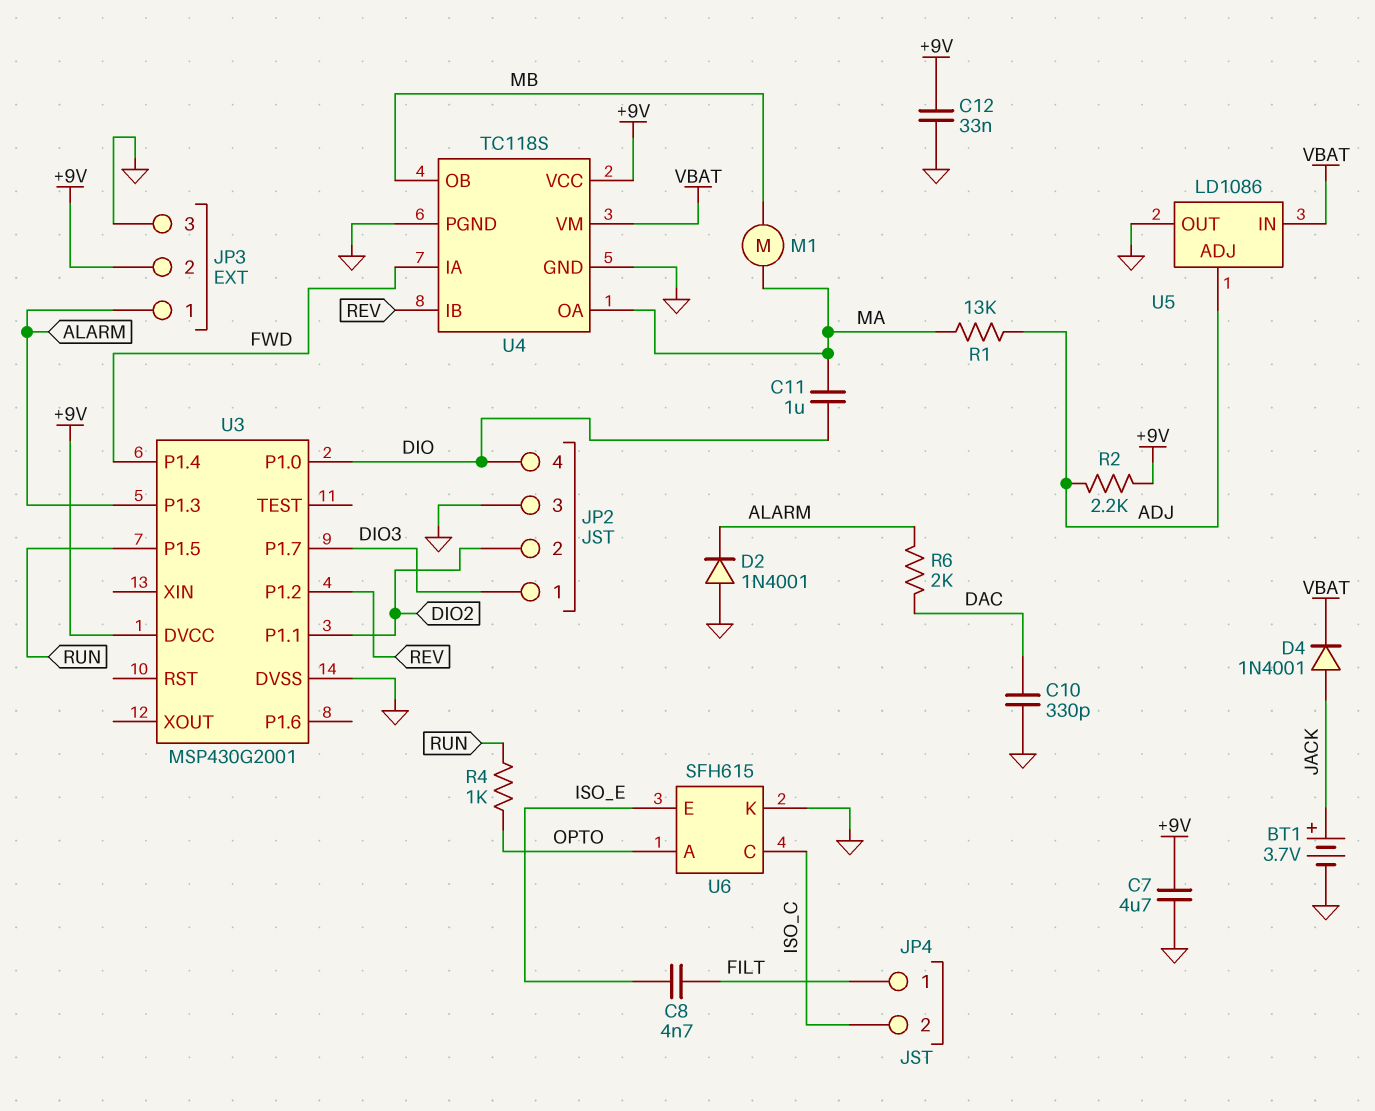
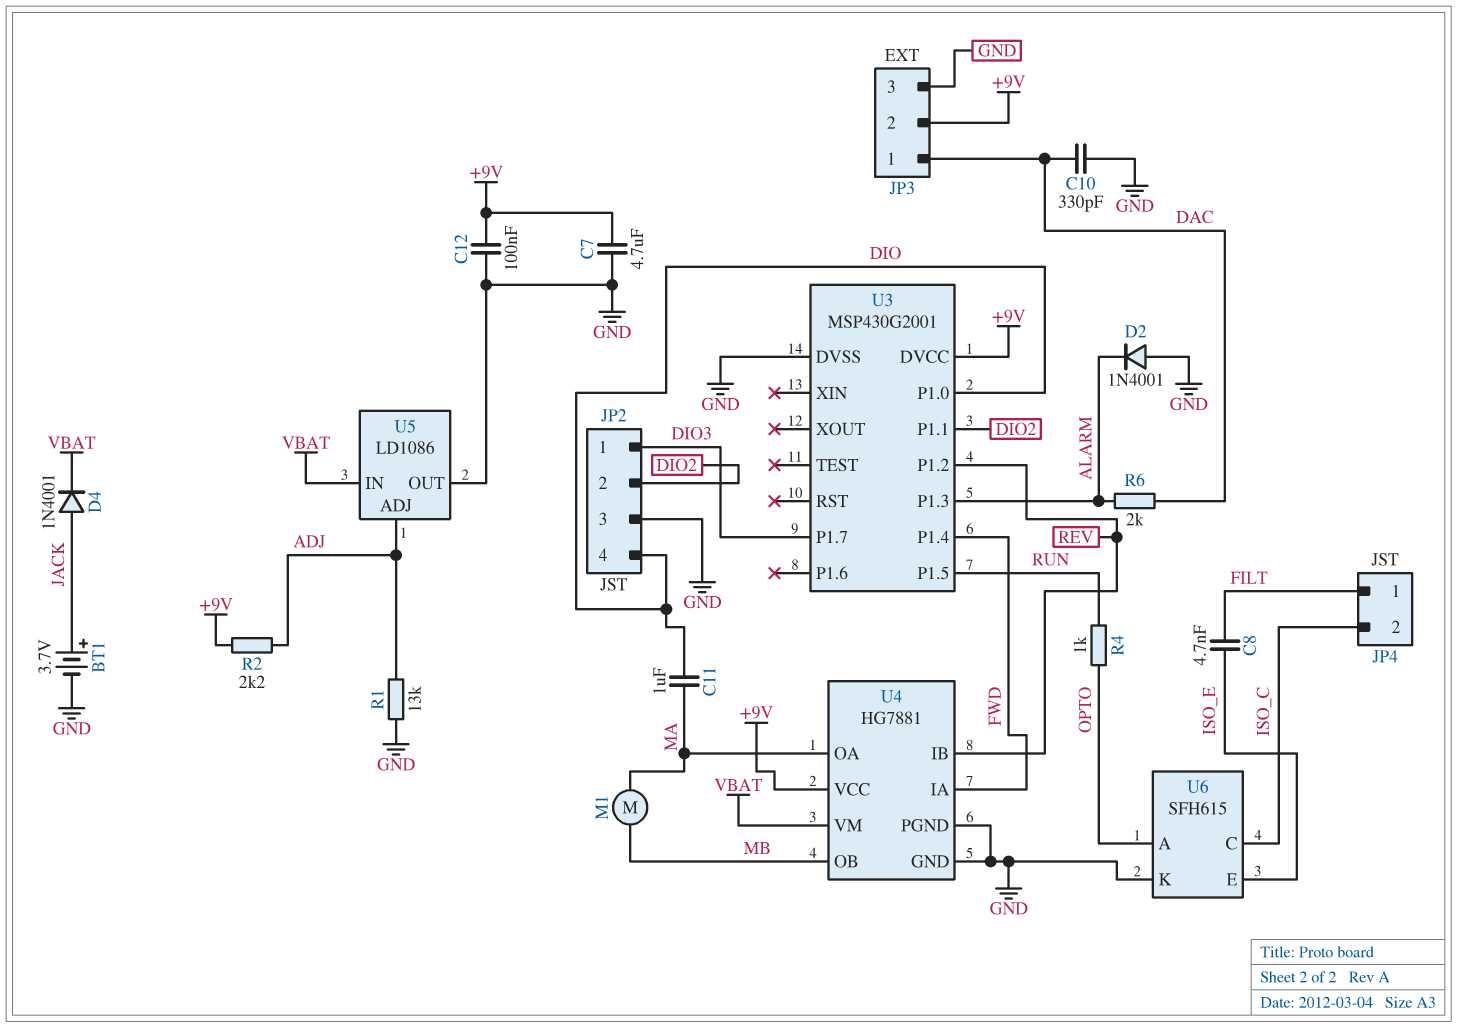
C12: 33nF (+9V, GND) -> 100nF (+9V, GND)
JP3 pin 1: ALARM -> DAC
R1: 13k (ADJ, MA) -> 13k (ADJ, GND)
U4: TC118S -> HG7881

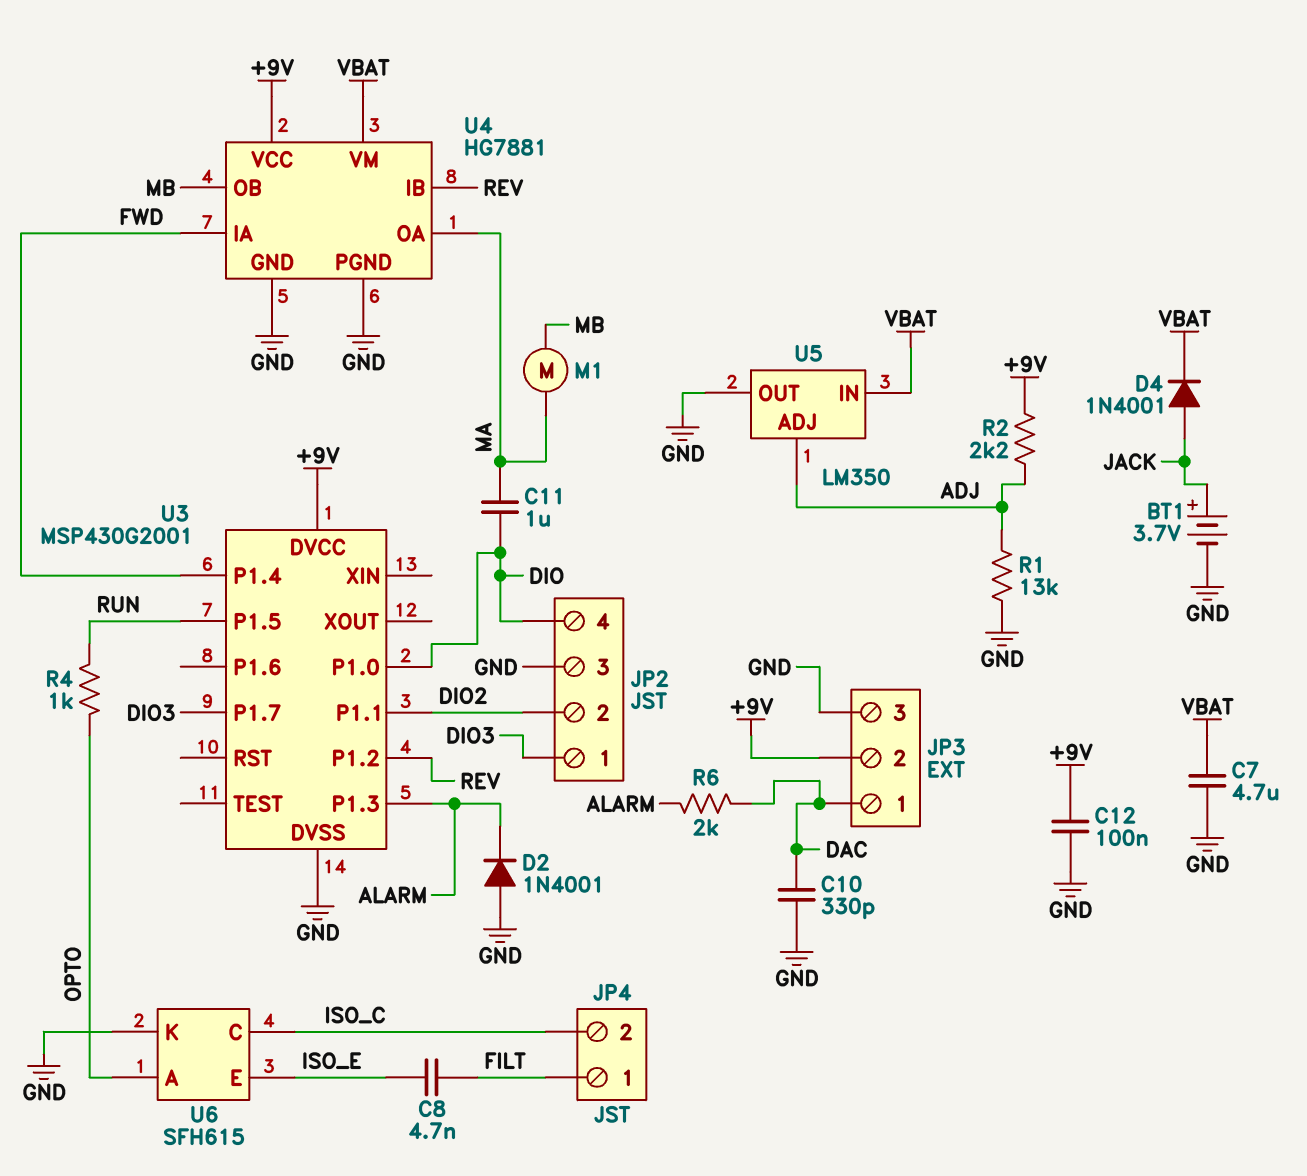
C7: 4.7uF (+9V, GND) -> 4.7uF (GND, VBAT)
U5: LD1086 -> LM350

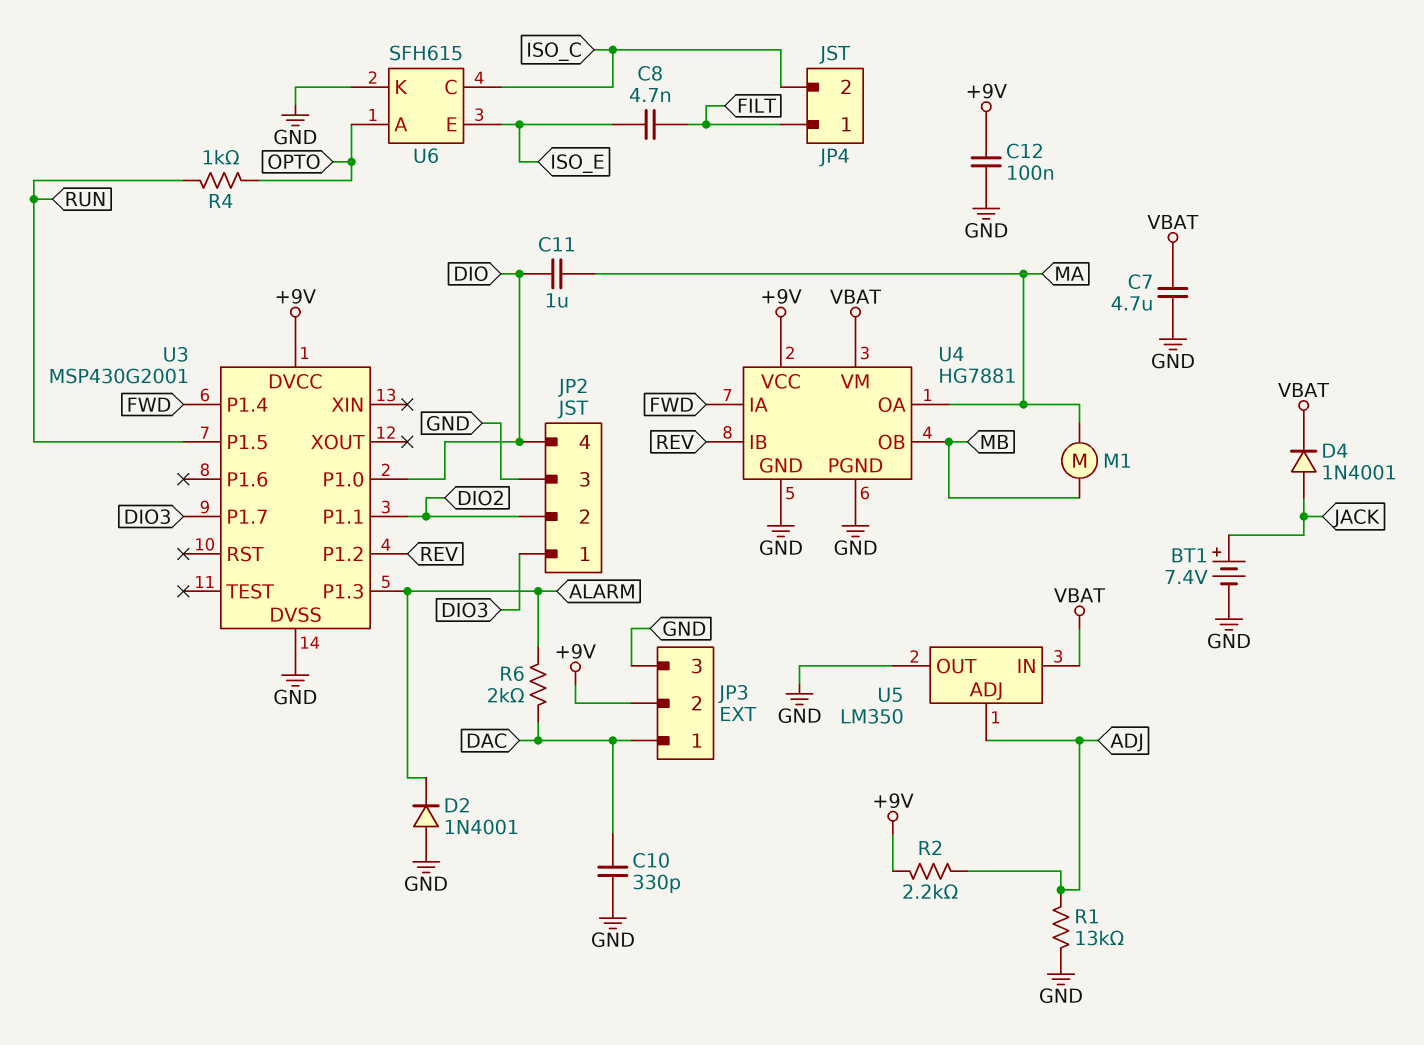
BT1: 3.7V (plus JACK, minus GND) -> 7.4V (plus JACK, minus GND)

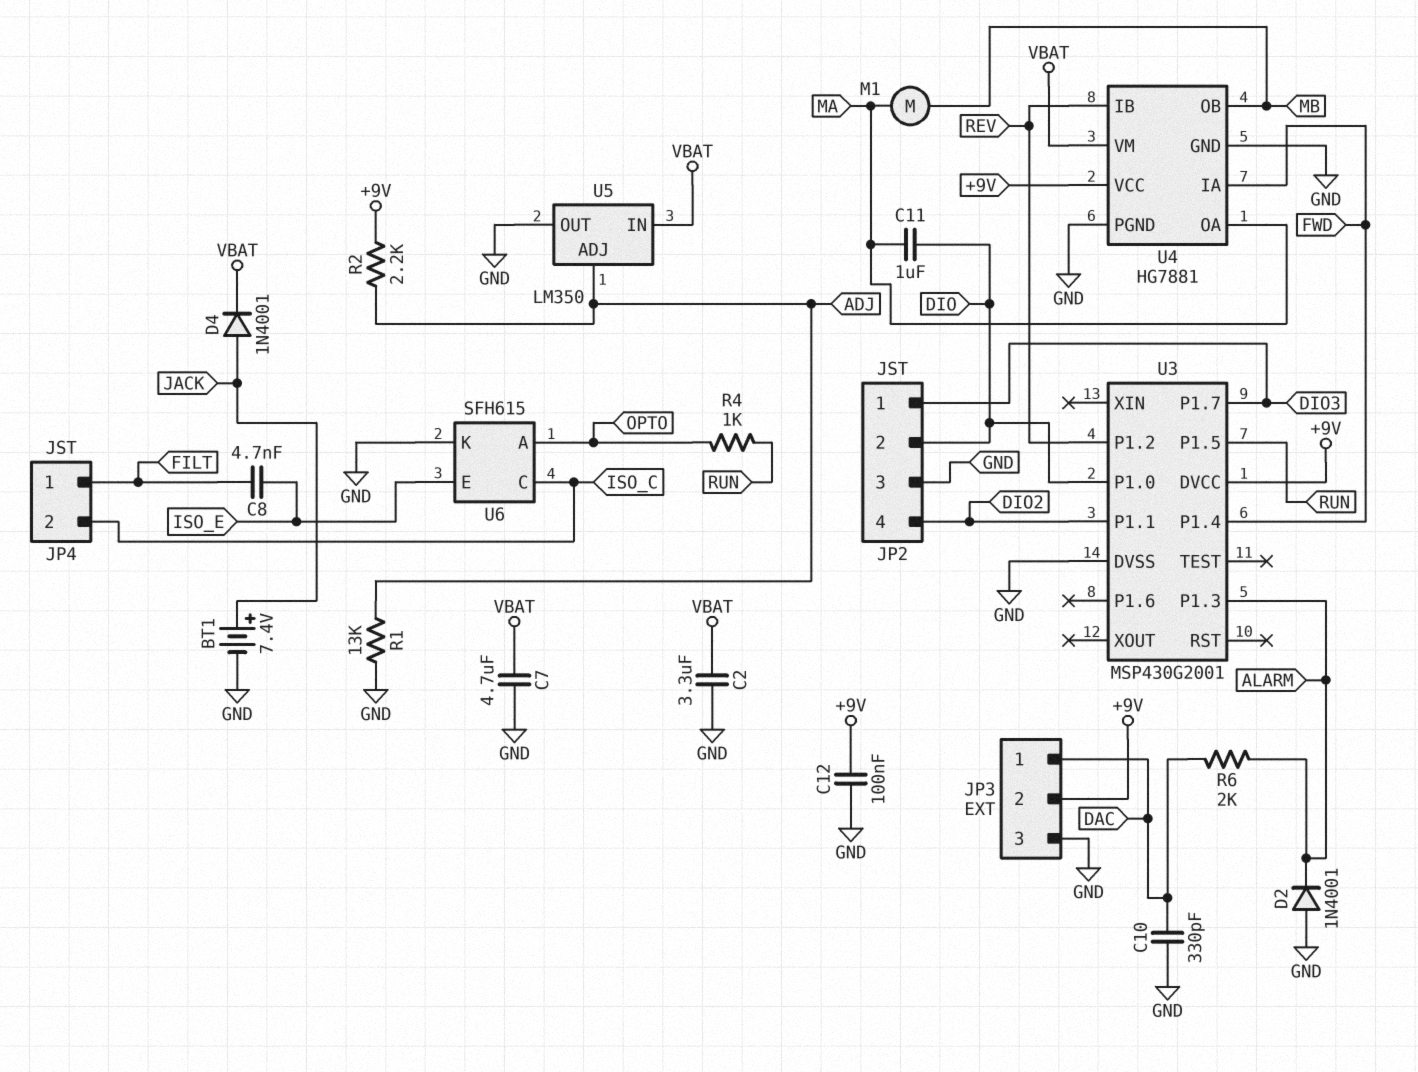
C2: none -> 3.3uF (GND, VBAT)
JP2 pin 2: DIO2 -> DIO
JP2 pin 4: DIO -> DIO2

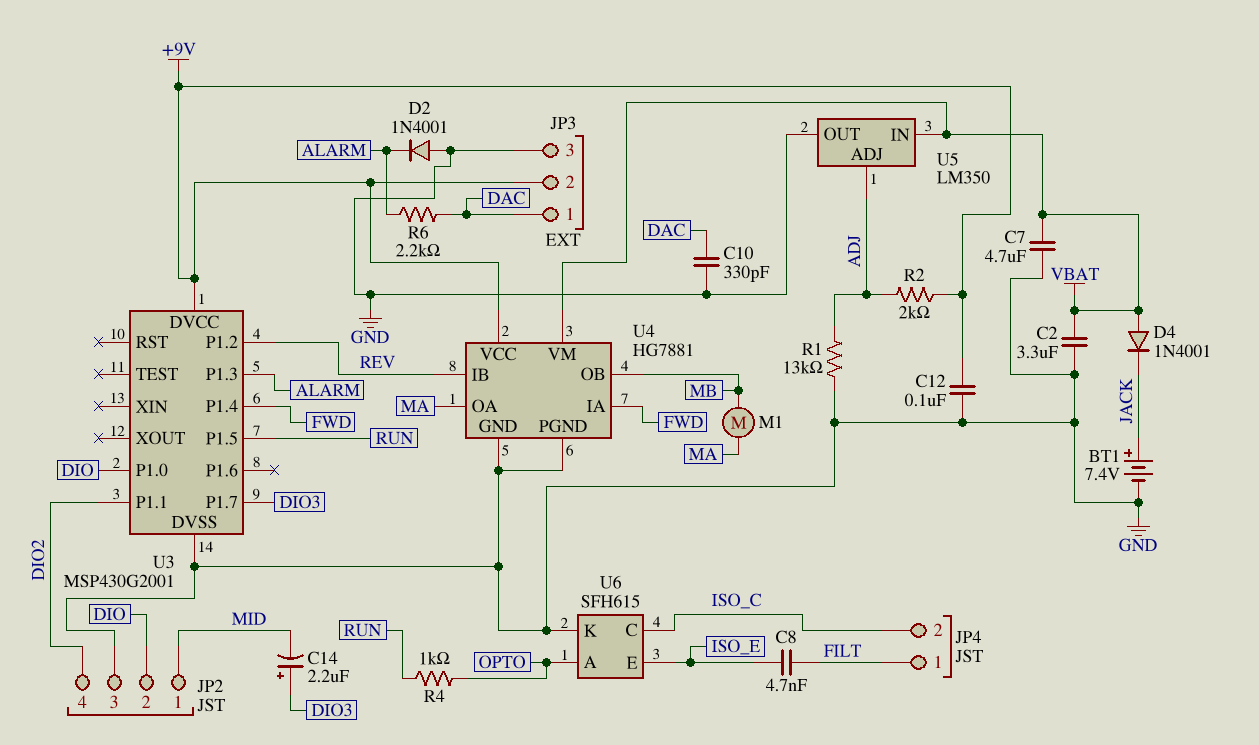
C11: 1uF (DIO, MA) -> none
C14: none -> 2.2uF (plus DIO3, minus MID)
D4: diode 1N4001 (A JACK, K VBAT) -> diode 1N4001 (A VBAT, K JACK)
JP2 pin 1: DIO3 -> MID
R2: 2.2k (+9V, ADJ) -> 2k (+9V, ADJ)
R6: 2k (ALARM, DAC) -> 2.2k (ALARM, DAC)

